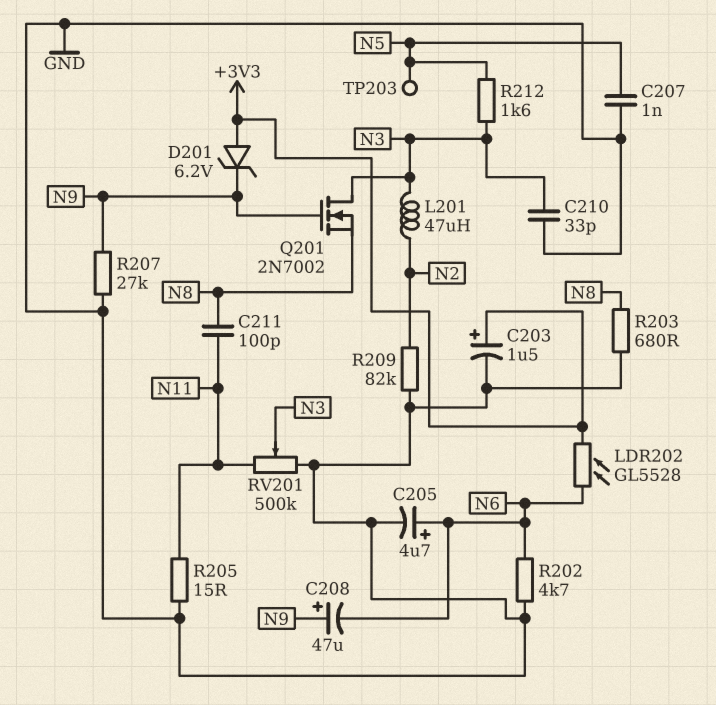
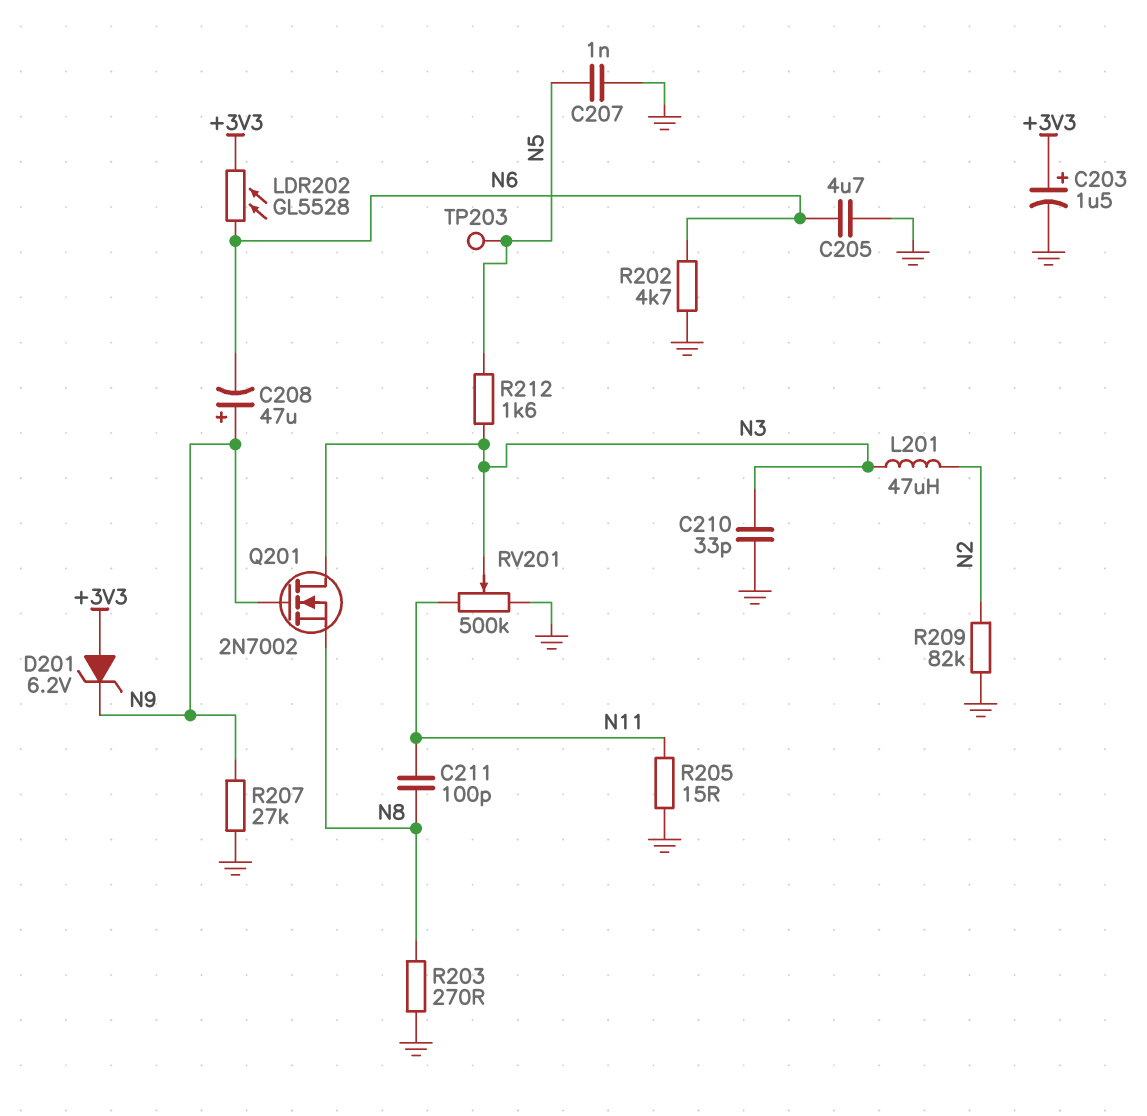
C205: 4.7uF (plus N6, minus GND) -> 4.7uF (GND, N6)
R203: 680 (GND, N8) -> 270 (GND, N8)

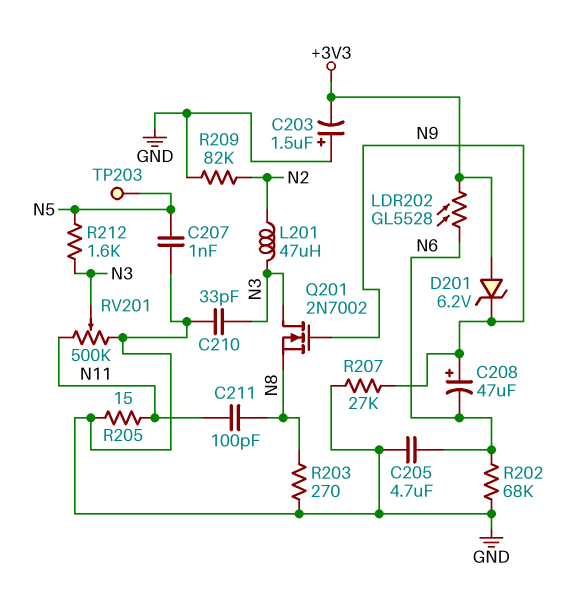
C203: 1.5uF (plus +3V3, minus GND) -> 1.5uF (plus GND, minus +3V3)
R202: 4.7k (GND, N6) -> 68k (GND, N6)

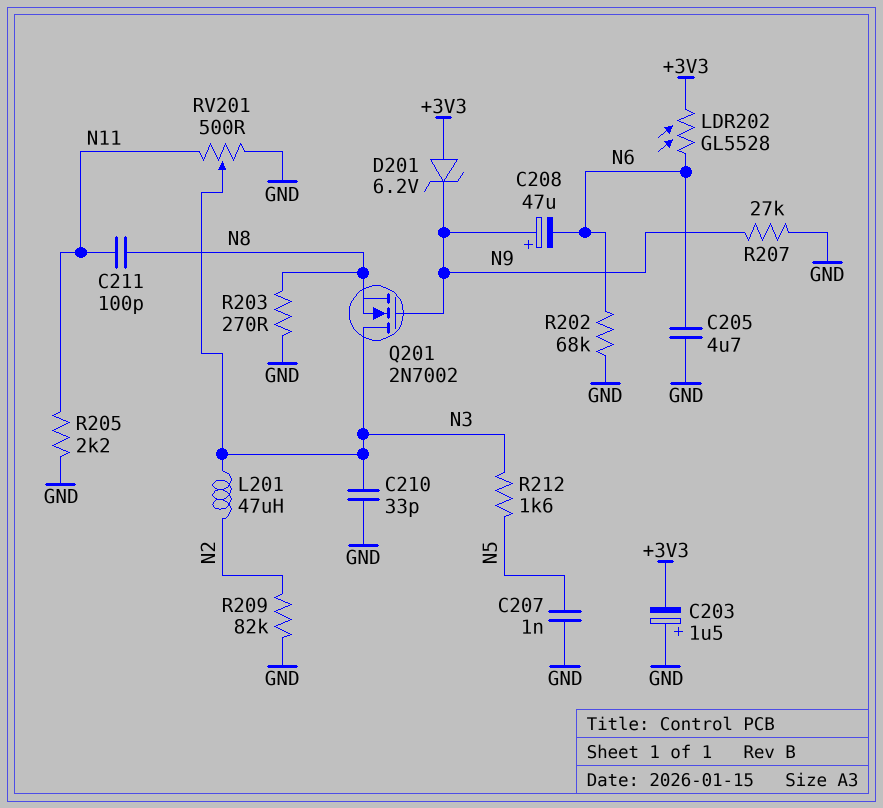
R205: 15 (GND, N11) -> 2.2k (GND, N11)
RV201: 500k (GND, N11, wiper N3) -> 500 (GND, N11, wiper N3)
TP203: test point (N5) -> none

